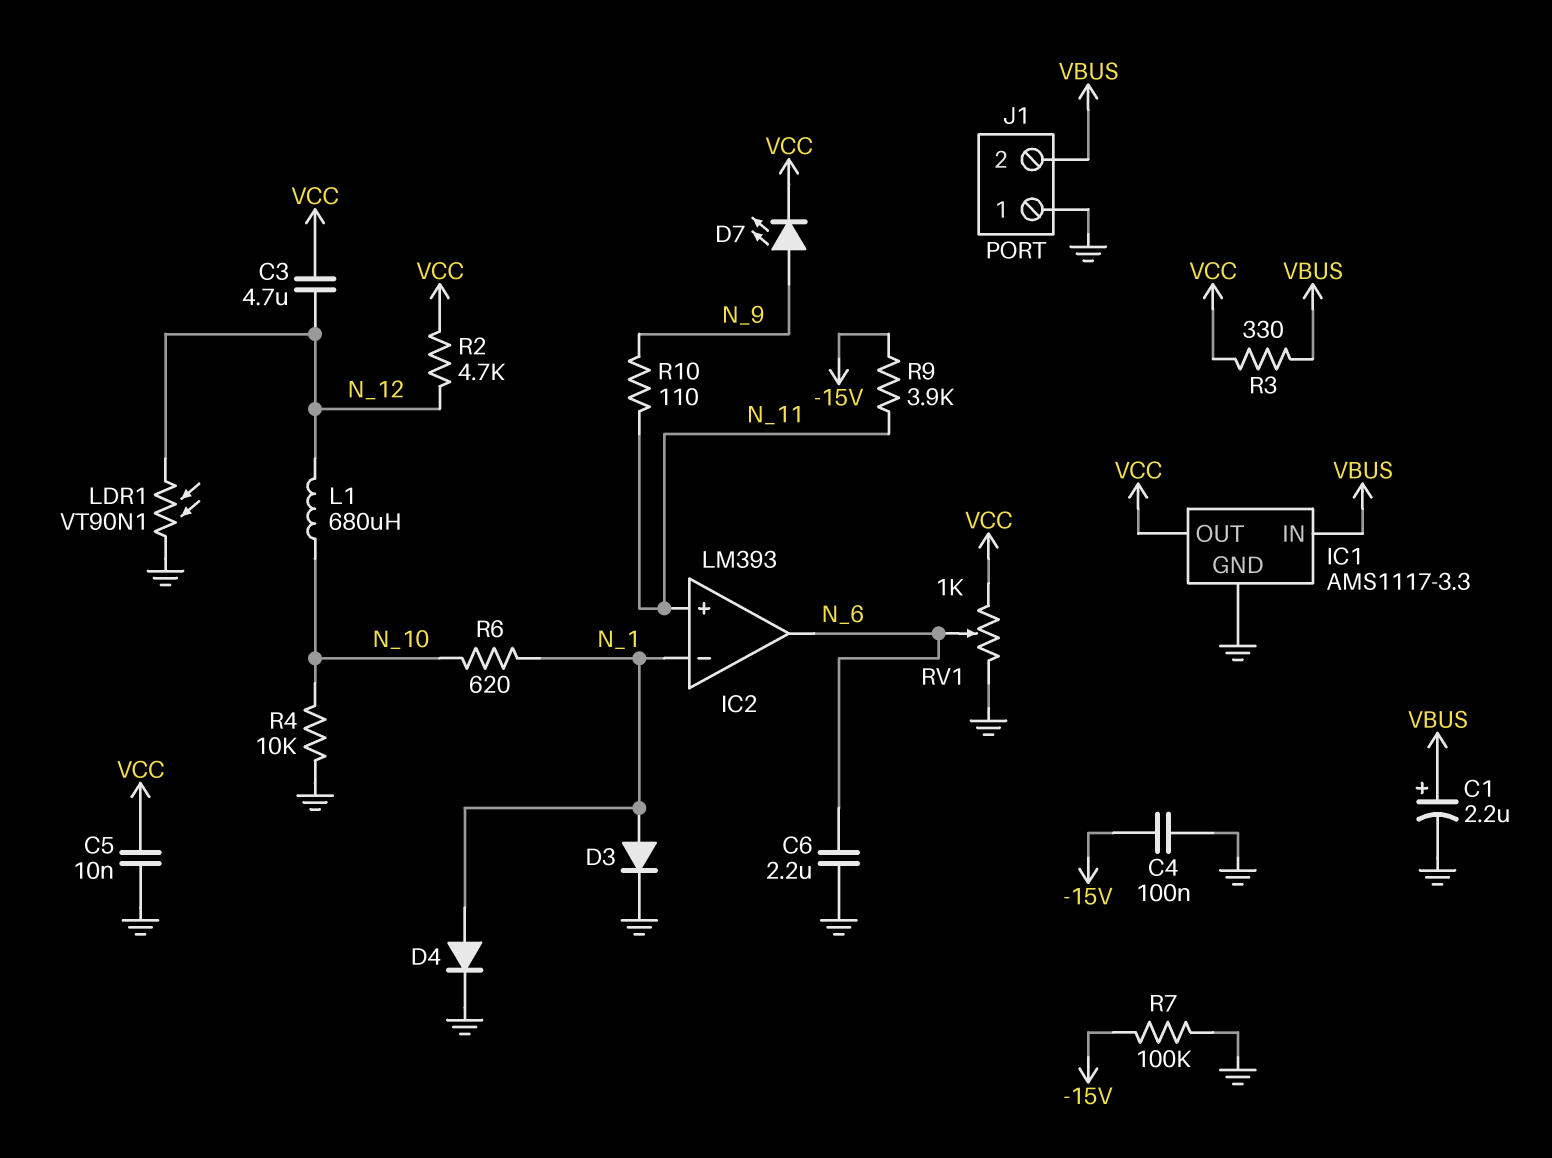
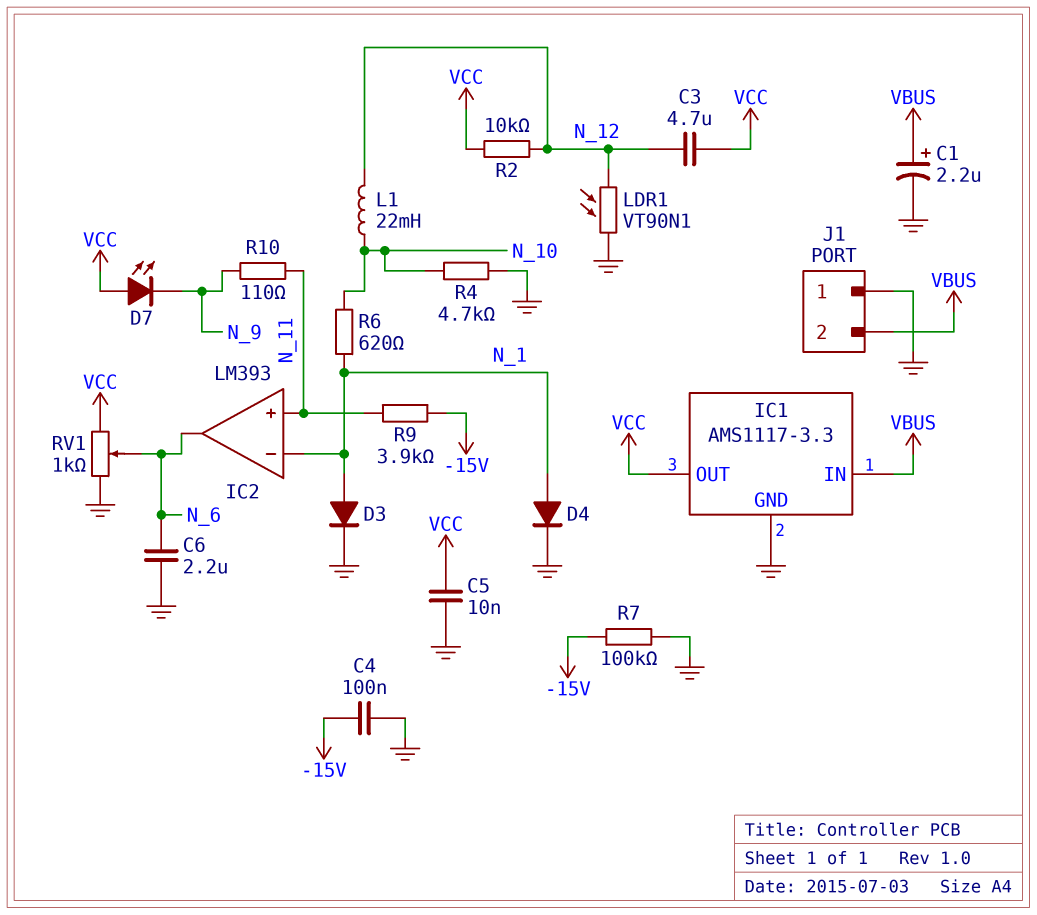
D7: LED (A N_9, K VCC) -> LED (A VCC, K N_9)
L1: 680uH (N_10, N_12) -> 22mH (N_10, N_12)
R2: 4.7k (N_12, VCC) -> 10k (N_12, VCC)
R3: 330 (VBUS, VCC) -> none
R4: 10k (GND, N_10) -> 4.7k (GND, N_10)

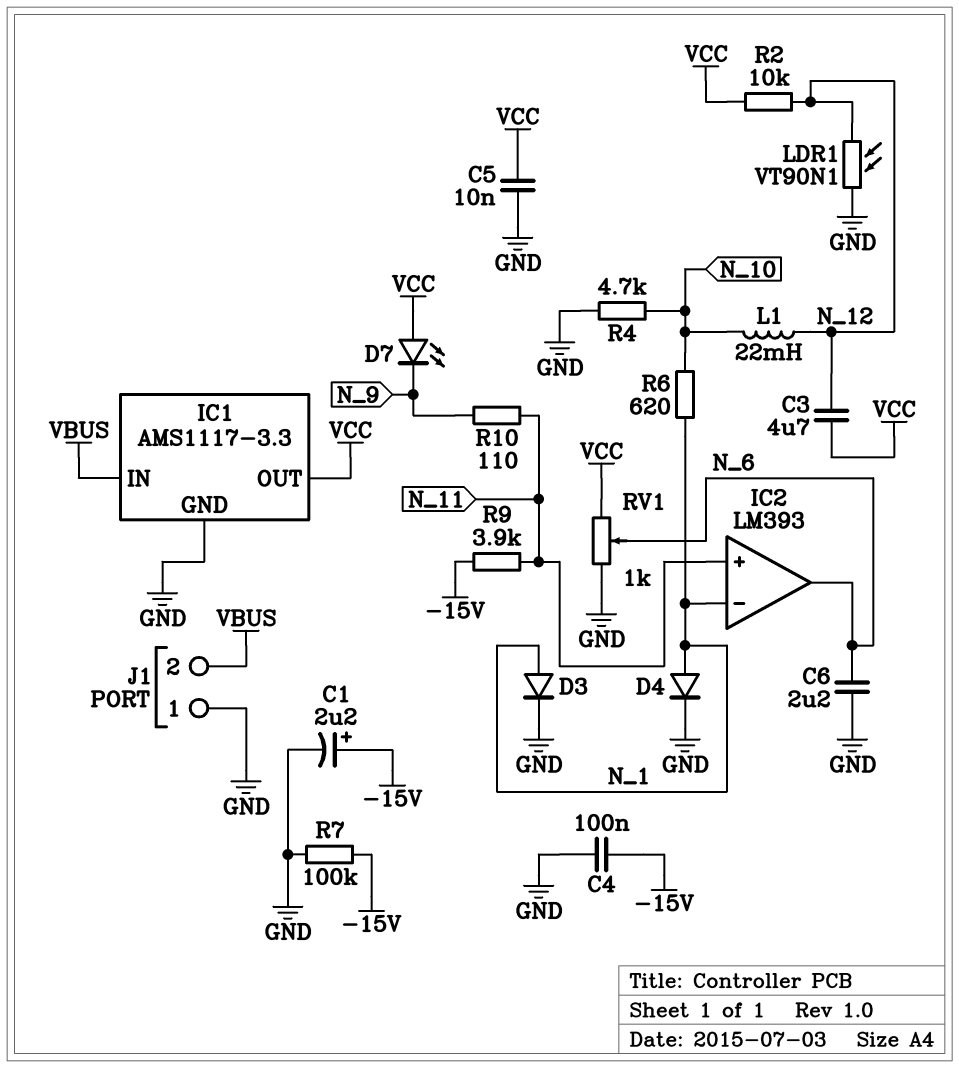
C1: 2.2uF (plus VBUS, minus GND) -> 2.2uF (plus -15V, minus GND)

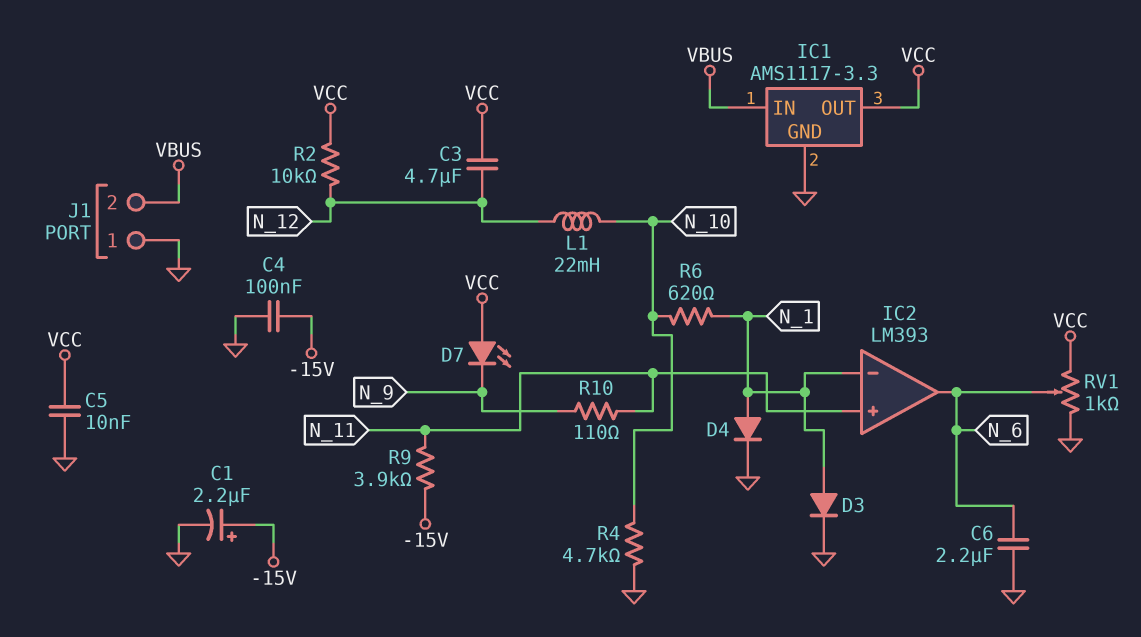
LDR1: VT90N1 (GND, N_12) -> none
R7: 100k (-15V, GND) -> none

